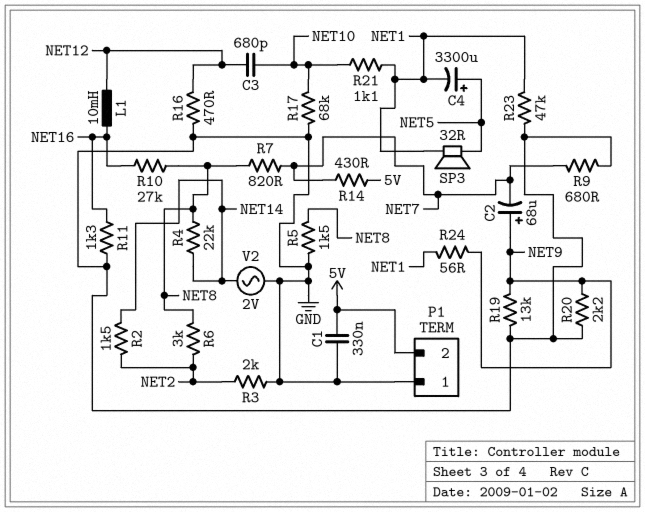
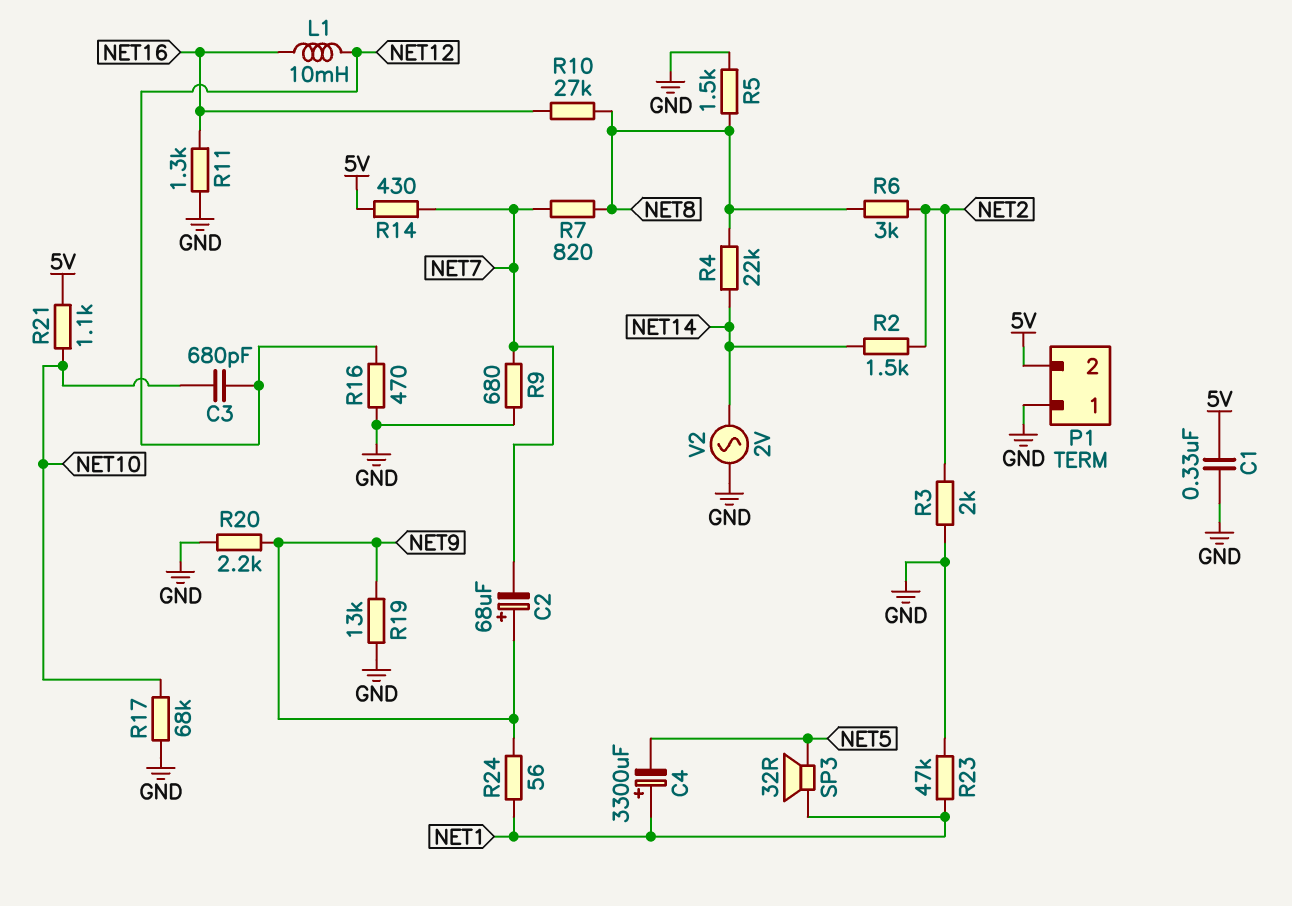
C4: 3300uF (plus NET5, minus NET1) -> 3300uF (plus NET1, minus NET5)
R21: 1.1k (NET1, NET10) -> 1.1k (5V, NET10)

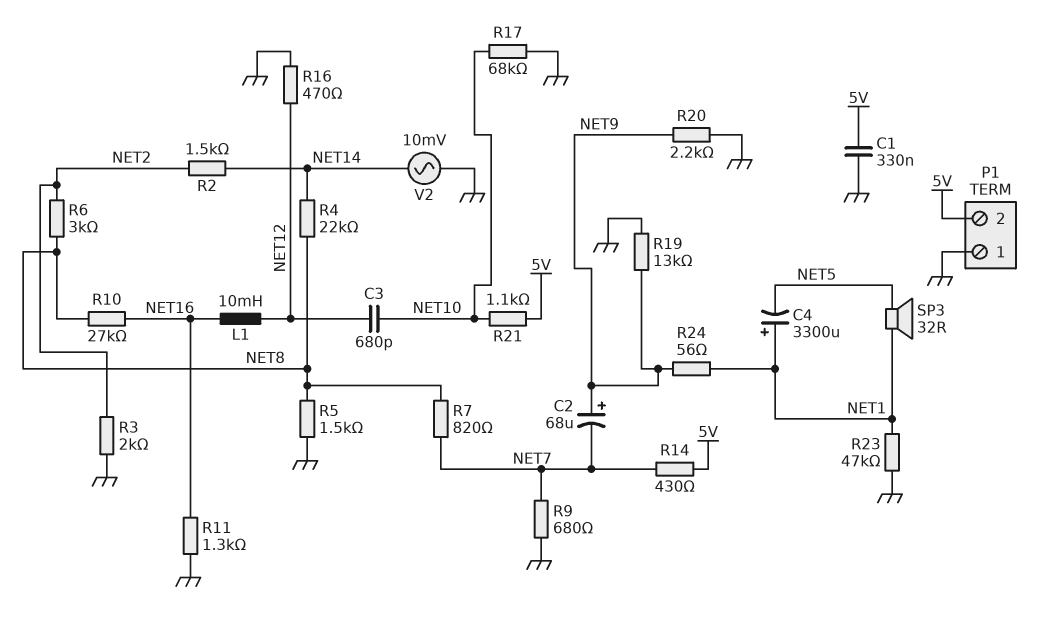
V2: AC 2V (GND, NET14) -> AC 10mV (GND, NET14)

